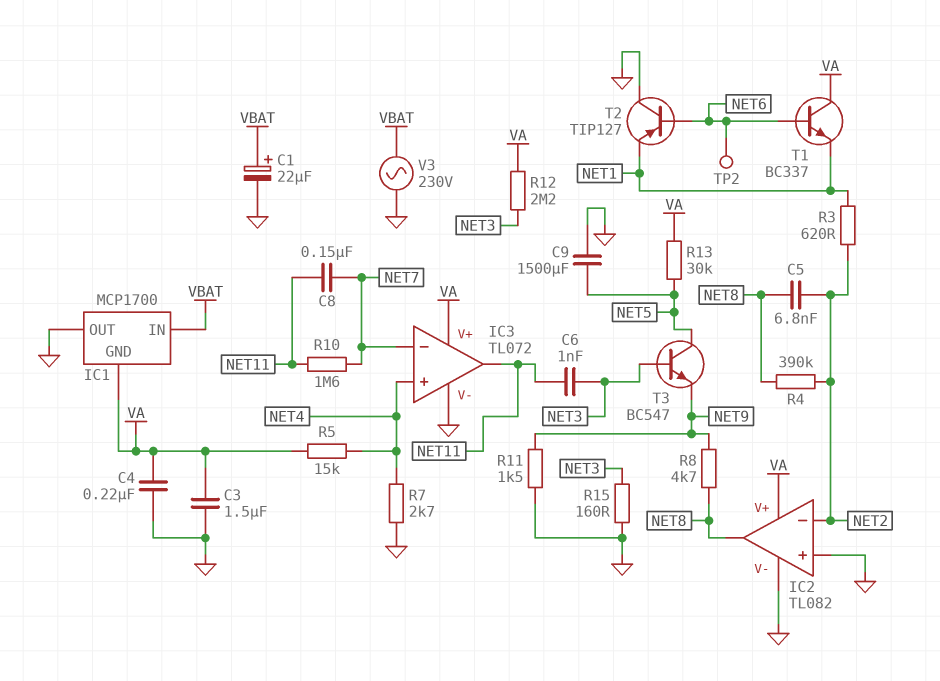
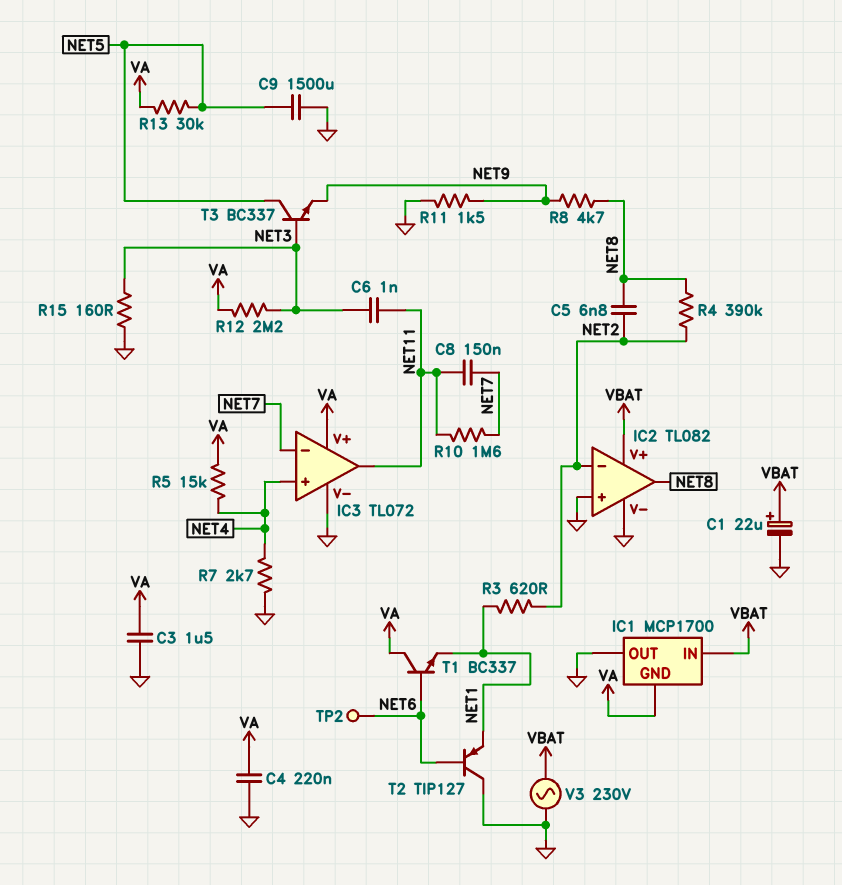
IC2 pin V+: VA -> VBAT
T3: NPN BC547 (B NET3, C NET5, E NET9) -> NPN BC337 (B NET3, C NET5, E NET9)

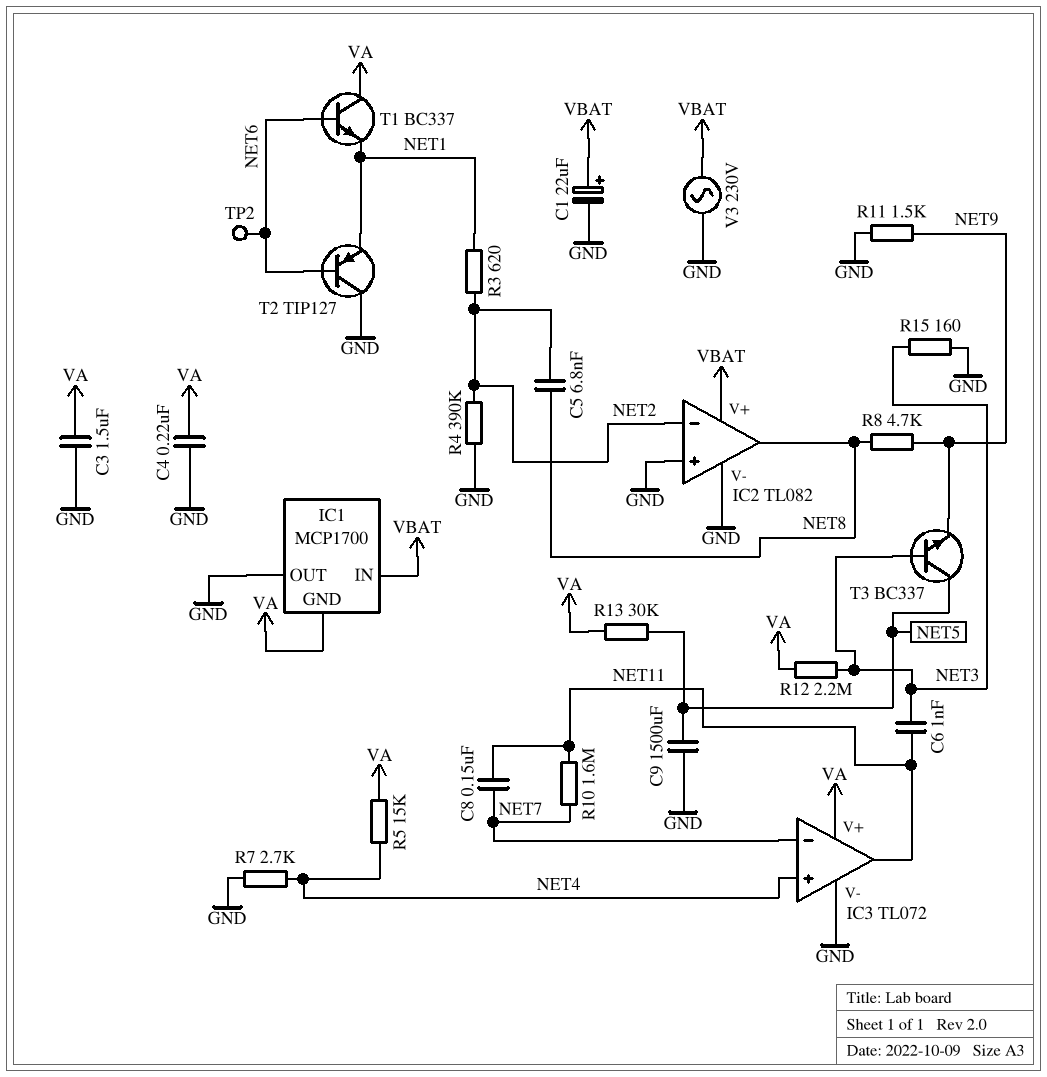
R4: 390k (NET2, NET8) -> 390k (GND, NET2)

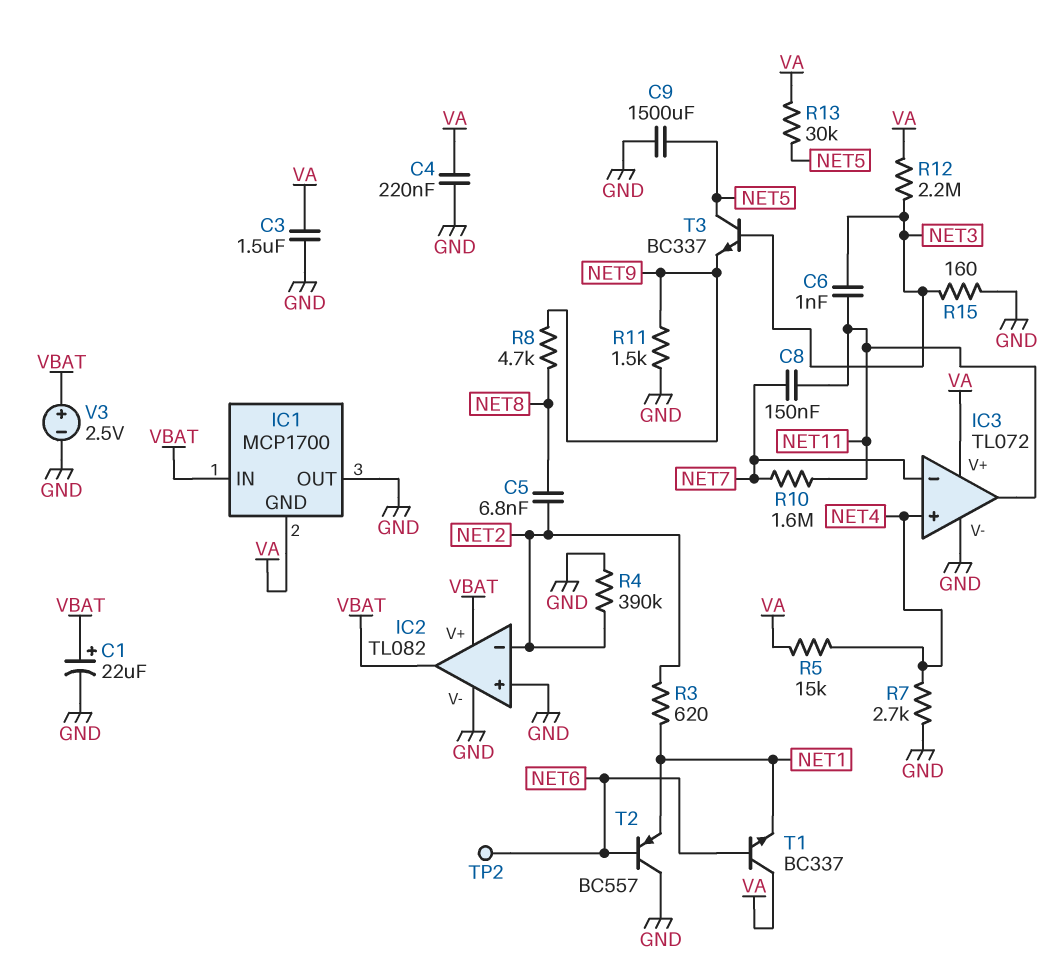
IC2 pin out: NET8 -> VBAT
T2: PNP TIP127 (B NET6, C GND, E NET1) -> PNP BC557 (B NET6, C GND, E NET1)
V3: AC 230V (GND, VBAT) -> 2.5V (plus VBAT, minus GND)

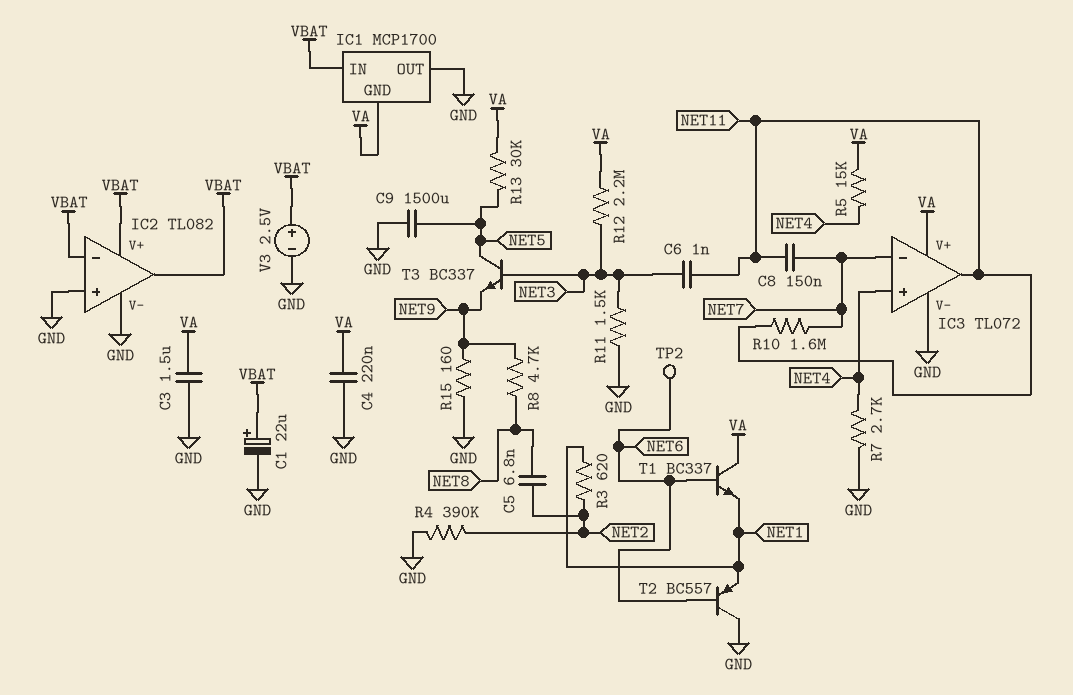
IC2 pin in-: NET2 -> VBAT
R11: 1.5k (GND, NET9) -> 1.5k (GND, NET3)
R15: 160 (GND, NET3) -> 160 (GND, NET9)

